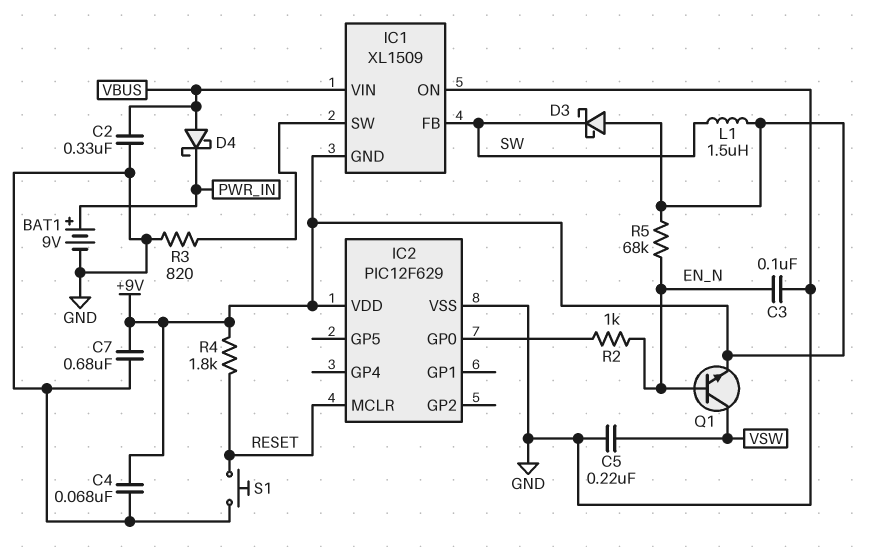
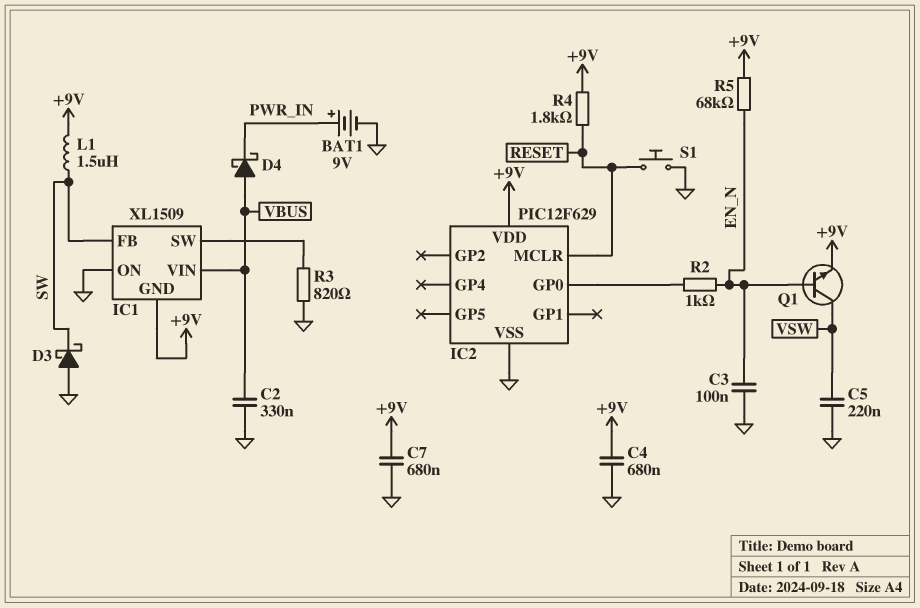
C4: 68nF (+9V, GND) -> 680nF (+9V, GND)
D3: schottky (A +9V, K SW) -> schottky (A GND, K SW)

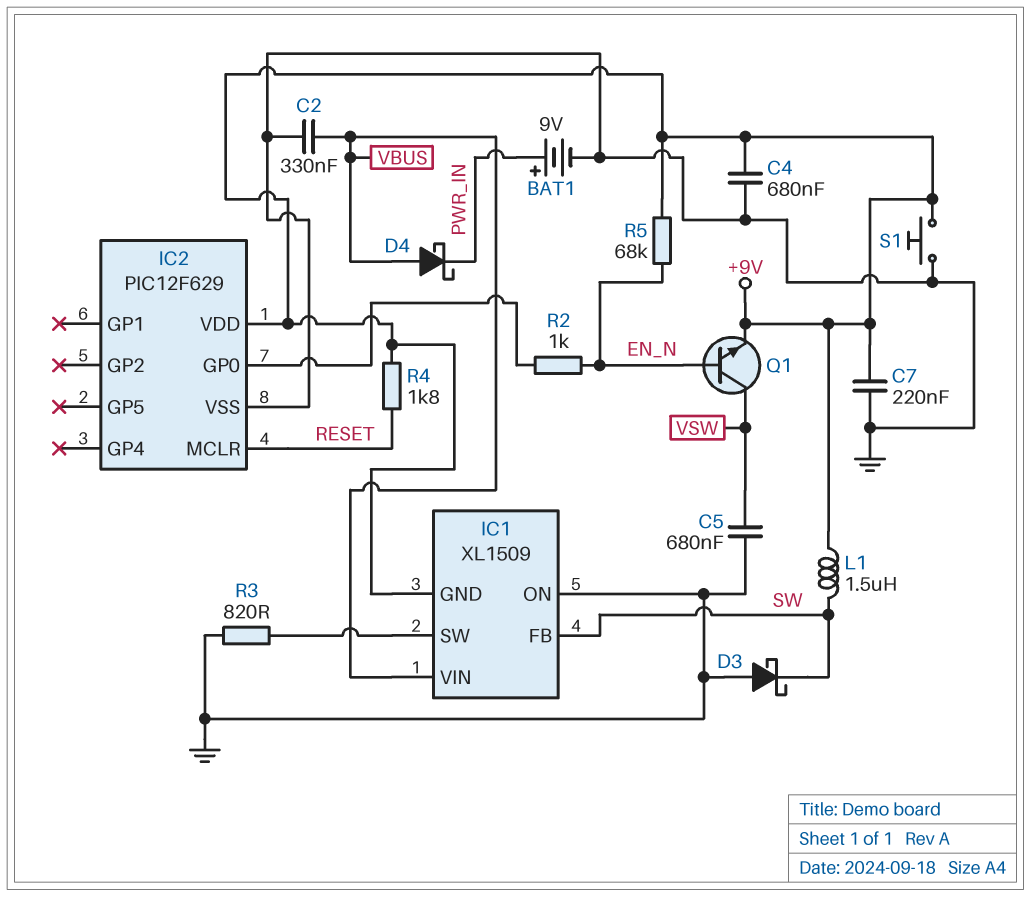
C3: 100nF (EN_N, GND) -> none
C5: 220nF (GND, VSW) -> 680nF (GND, VSW)
C7: 680nF (+9V, GND) -> 220nF (+9V, GND)
S1: button (GND, RESET) -> button (+9V, GND)

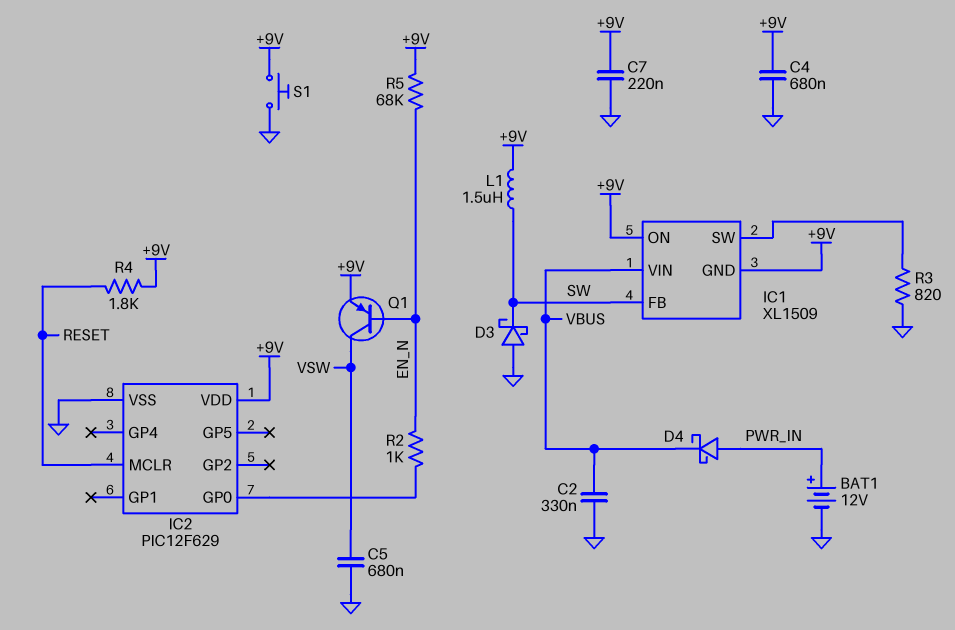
BAT1: 9V (plus PWR_IN, minus GND) -> 12V (plus PWR_IN, minus GND)
D4: schottky (A VBUS, K PWR_IN) -> schottky (A PWR_IN, K VBUS)
IC1 pin ON: GND -> +9V
Q1: NPN (B EN_N, C VSW, E +9V) -> PNP (B EN_N, C VSW, E +9V)

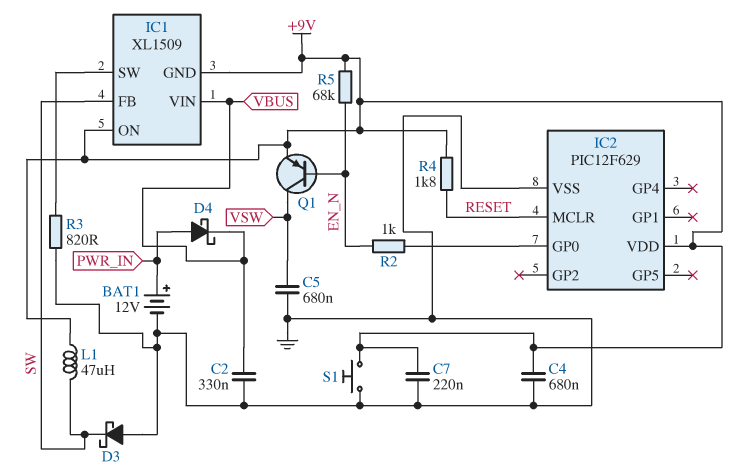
L1: 1.5uH (+9V, SW) -> 47uH (+9V, SW)

